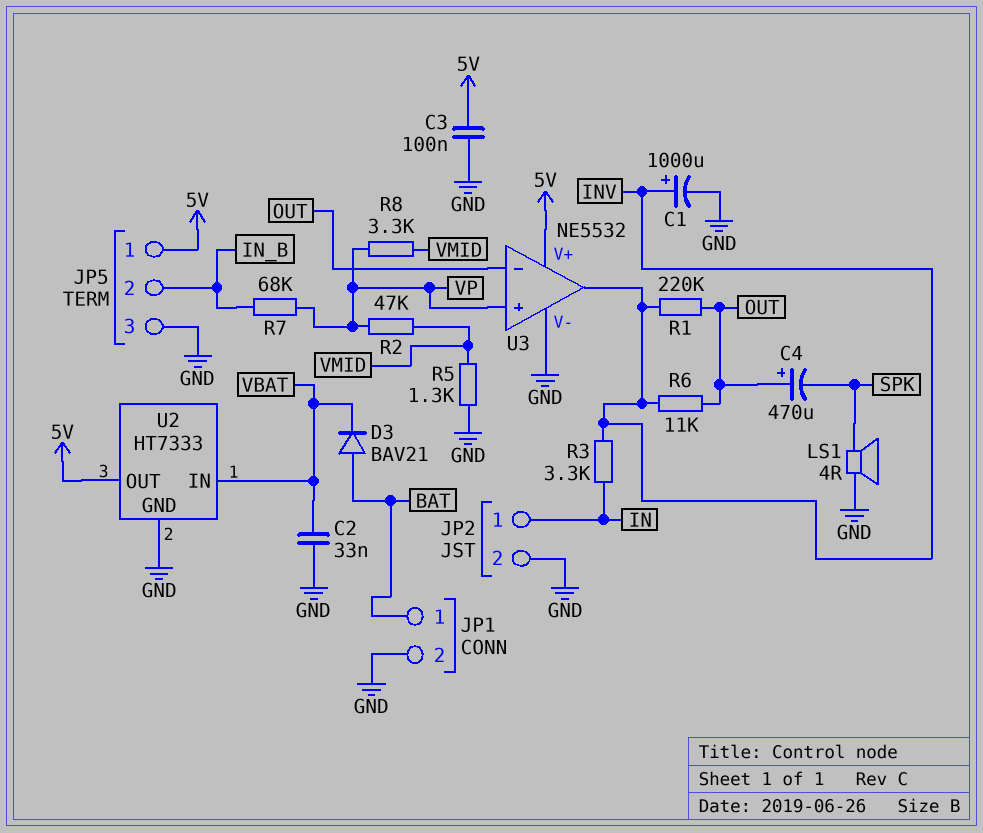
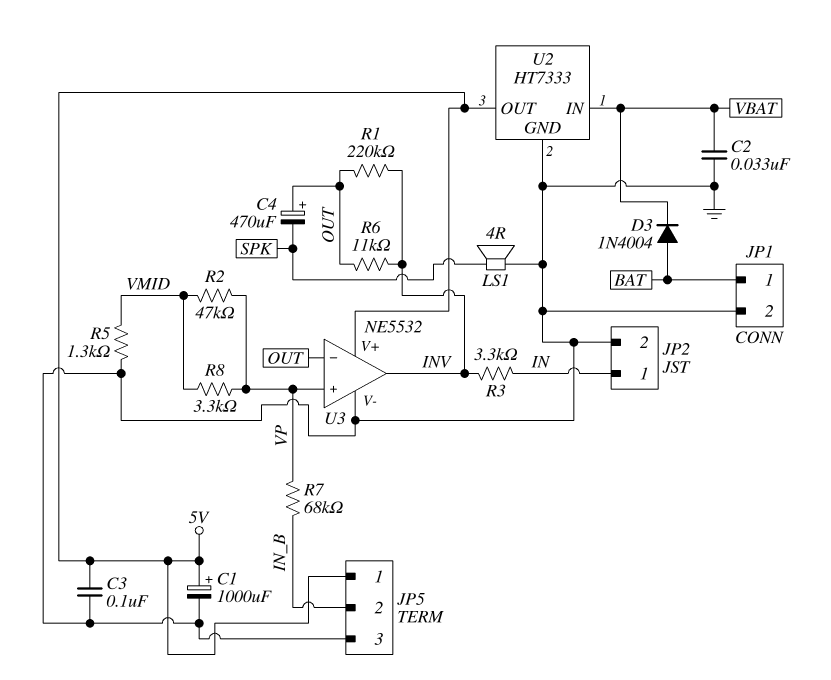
C1: 1000uF (plus INV, minus GND) -> 1000uF (plus 5V, minus GND)
D3: diode BAV21 (A BAT, K VBAT) -> diode 1N4004 (A BAT, K VBAT)

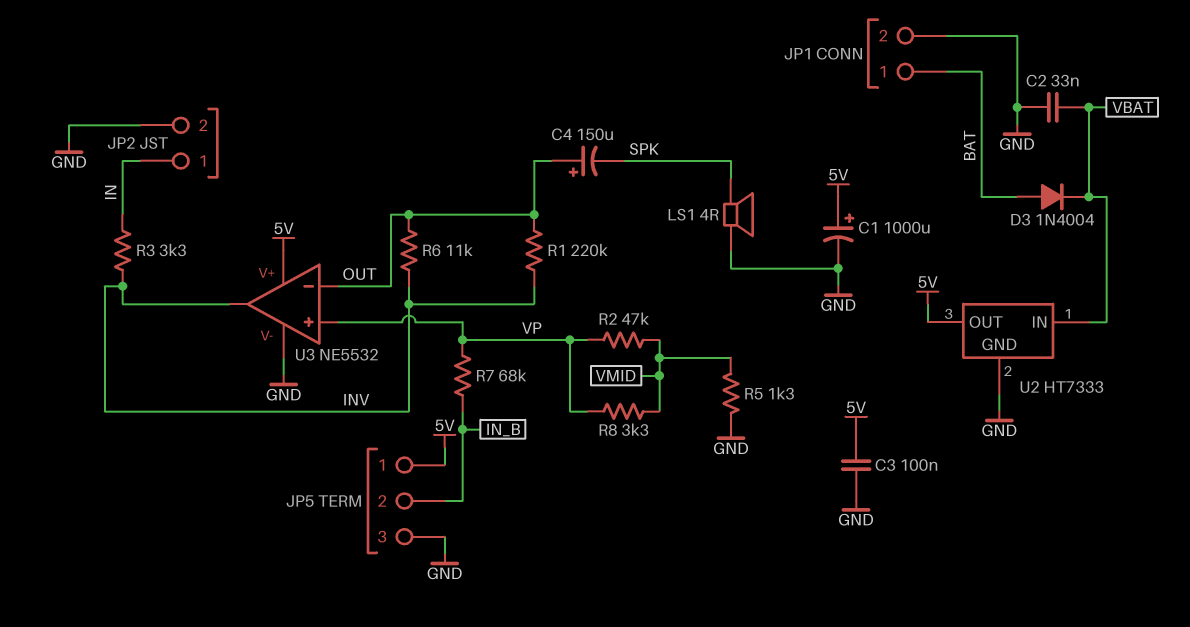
C4: 470uF (plus OUT, minus SPK) -> 150uF (plus OUT, minus SPK)

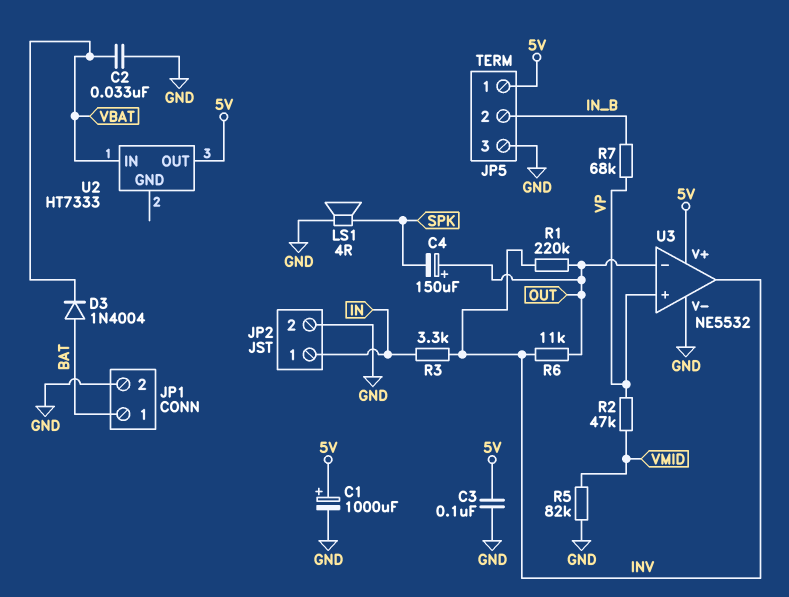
R5: 1.3k (GND, VMID) -> 82k (GND, VMID)
R8: 3.3k (VMID, VP) -> none
U2 pin GND: GND -> none

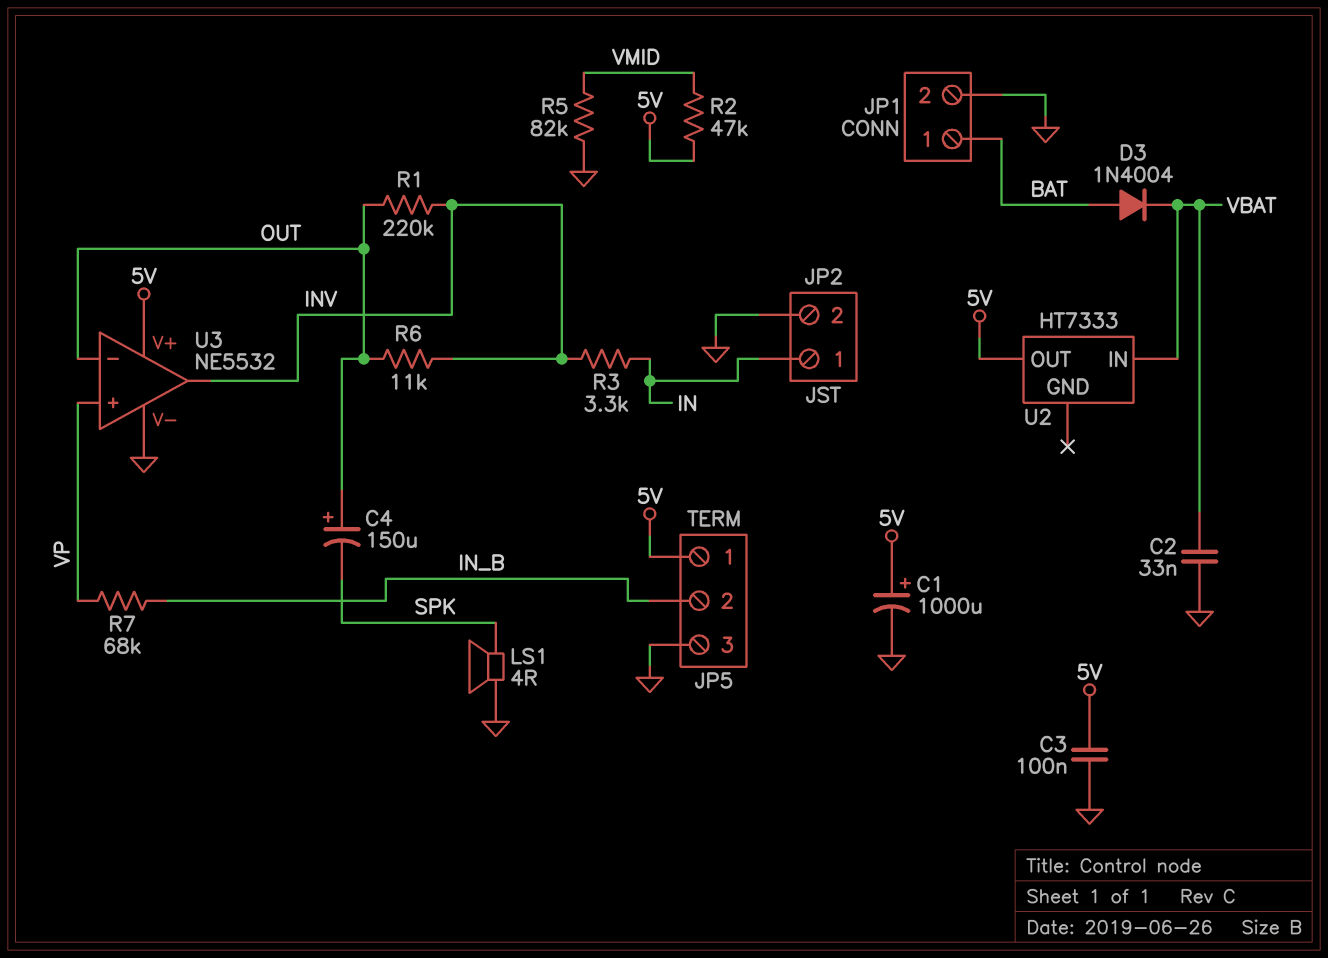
R2: 47k (VMID, VP) -> 47k (5V, VMID)

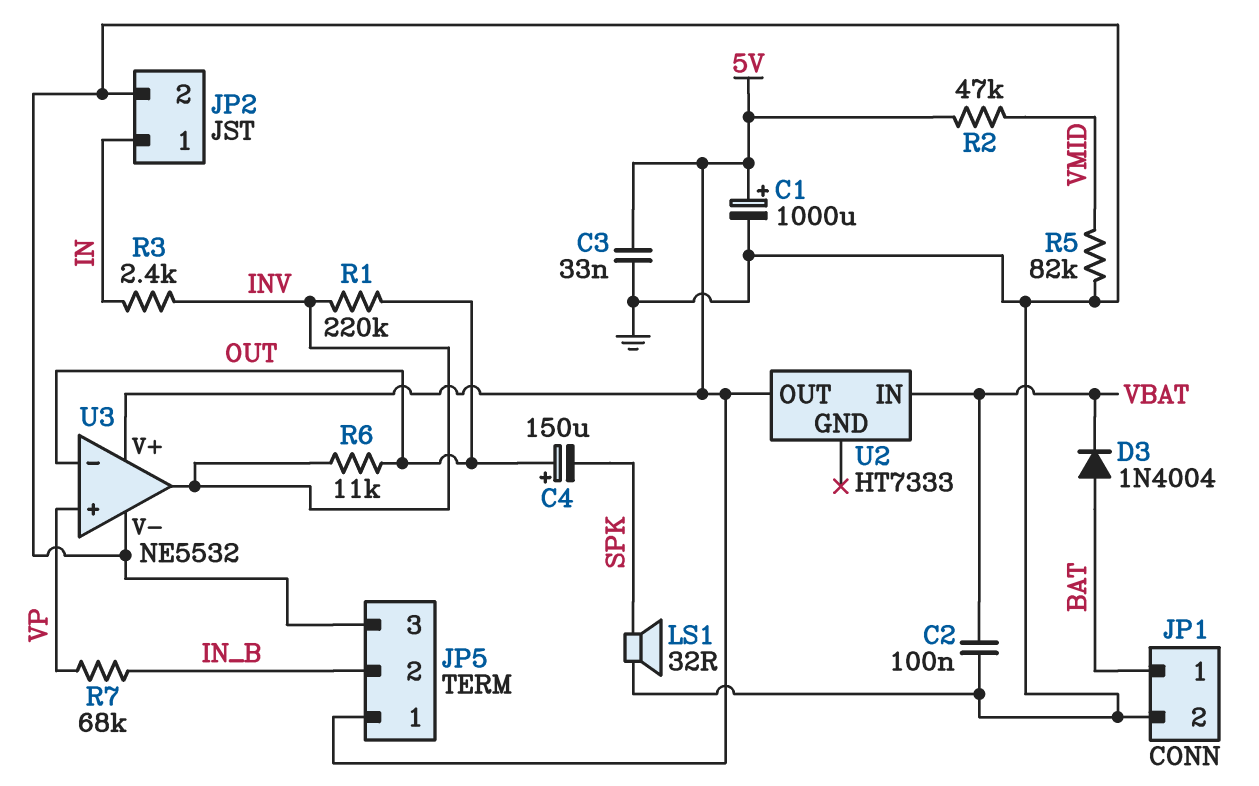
C2: 33nF (GND, VBAT) -> 100nF (GND, VBAT)
C3: 100nF (5V, GND) -> 33nF (5V, GND)
LS1: speaker 4R (GND, SPK) -> speaker 32R (GND, SPK)
R3: 3.3k (IN, INV) -> 2.4k (IN, INV)

